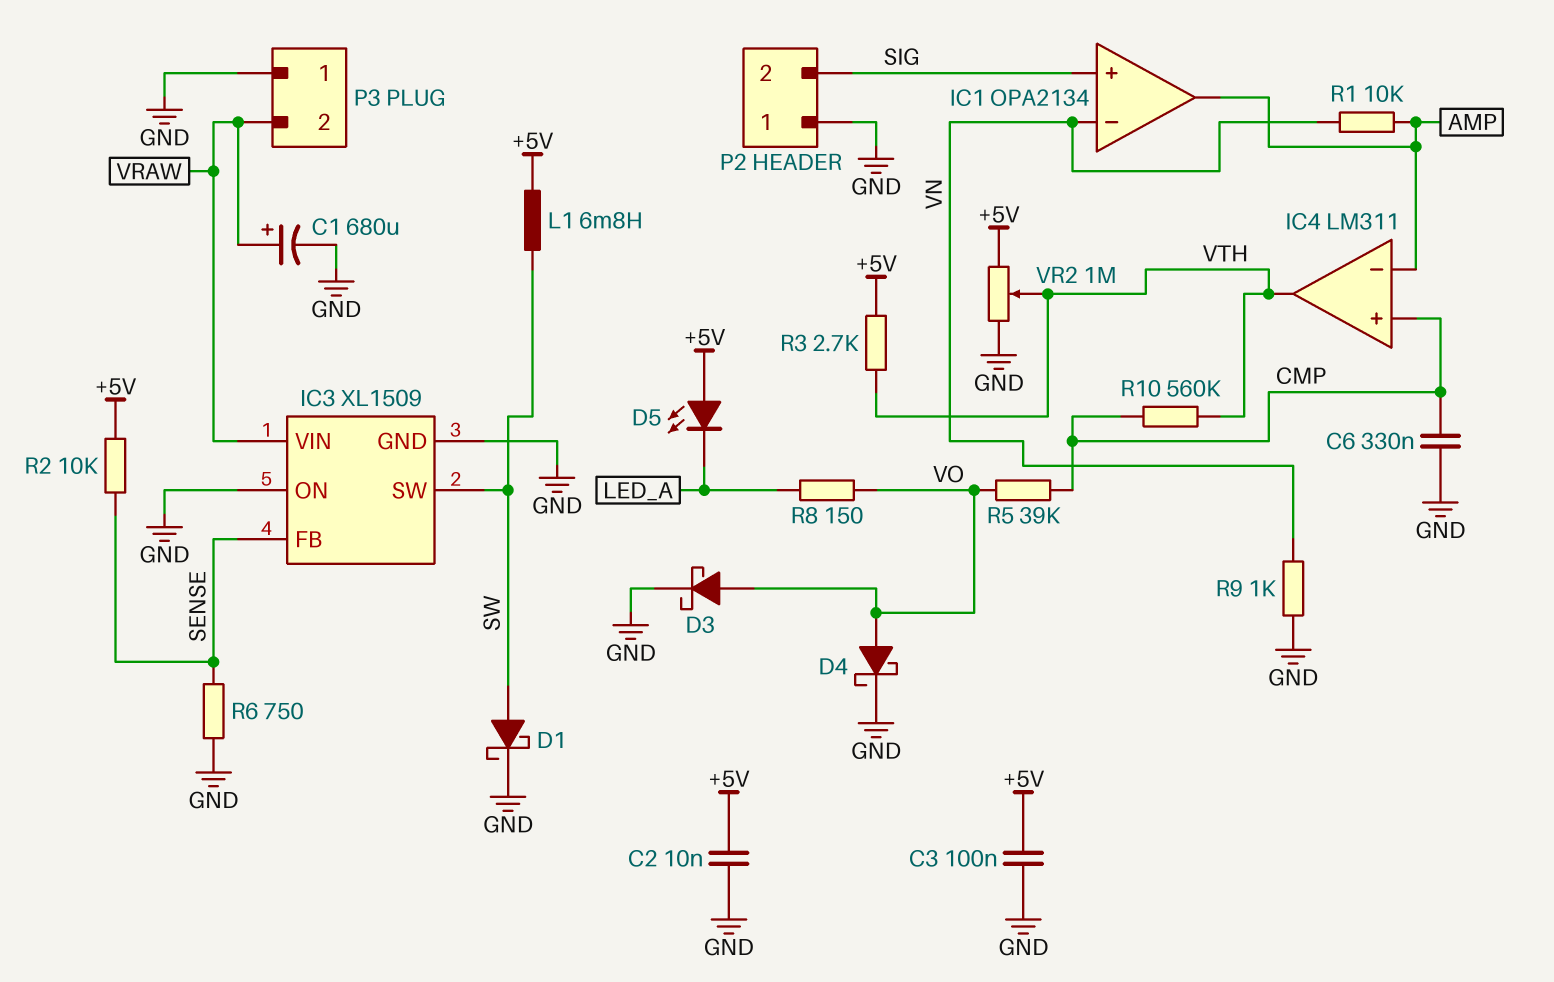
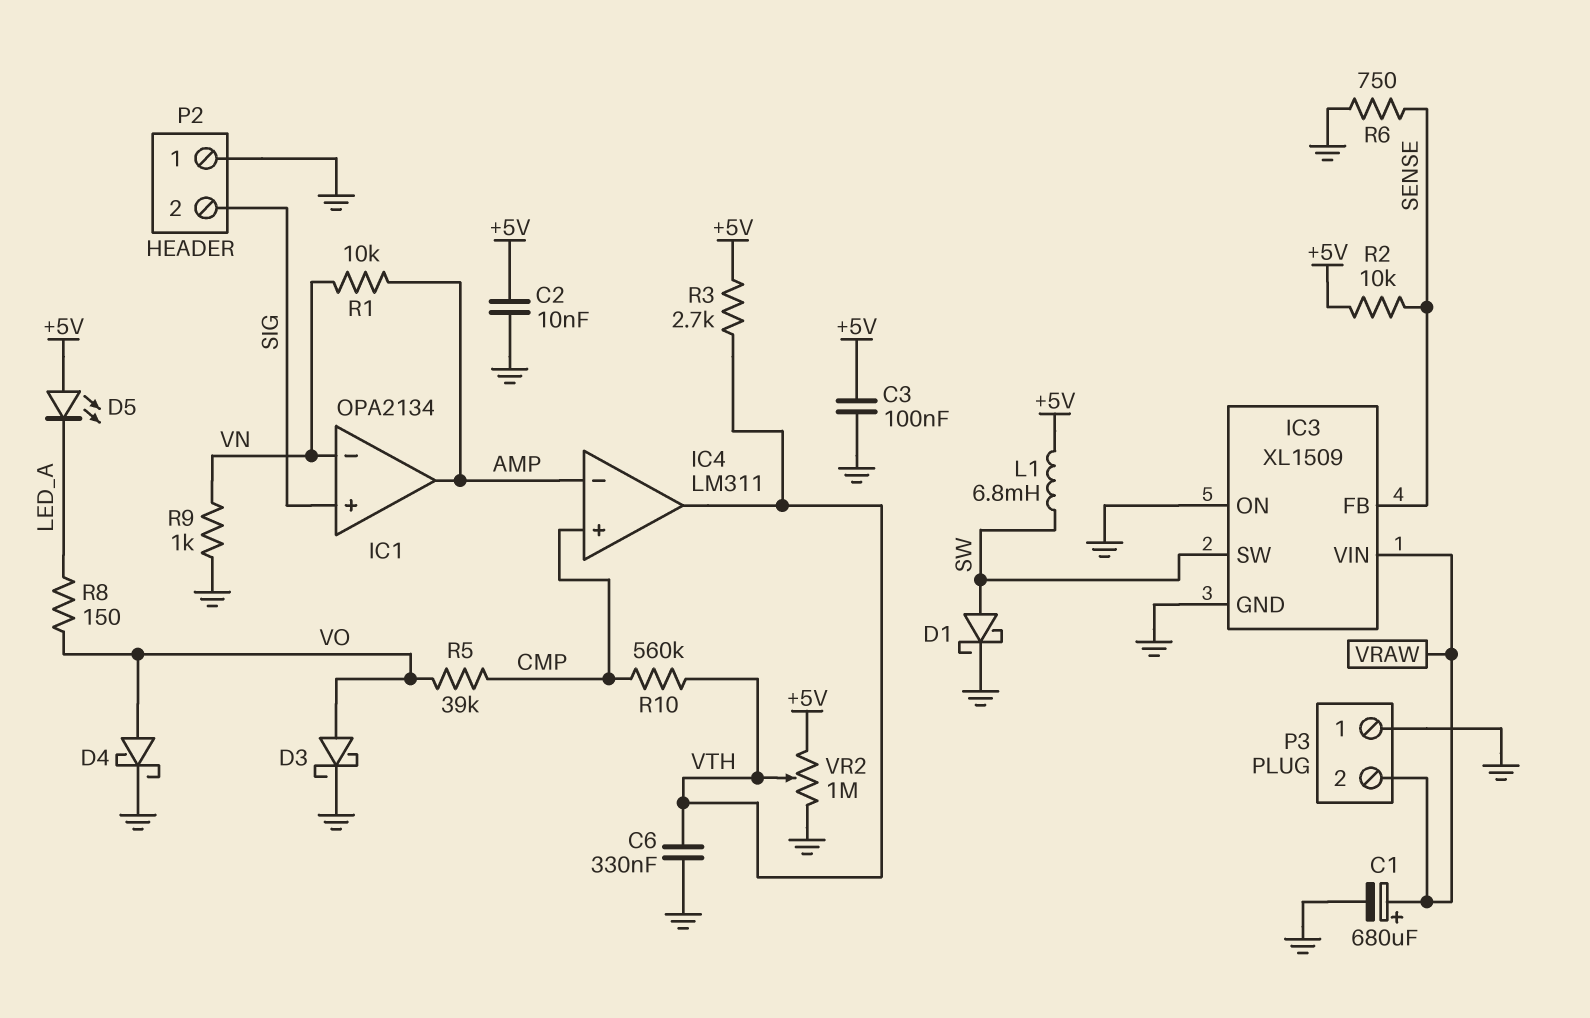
C6: 330nF (CMP, GND) -> 330nF (GND, VTH)

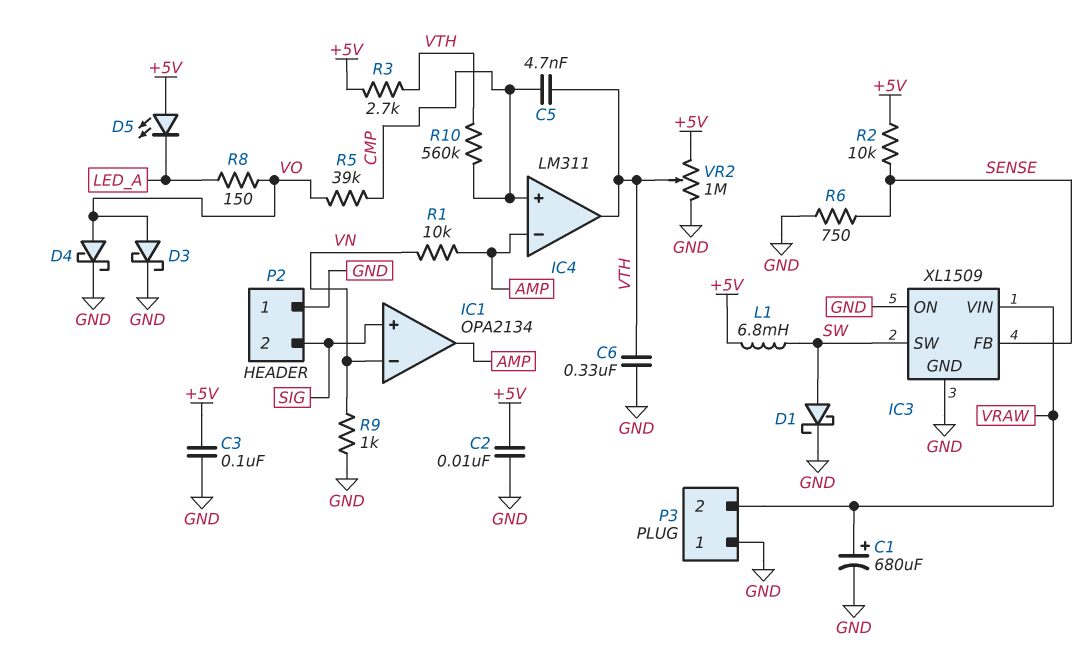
C5: none -> 4.7nF (CMP, VTH)

